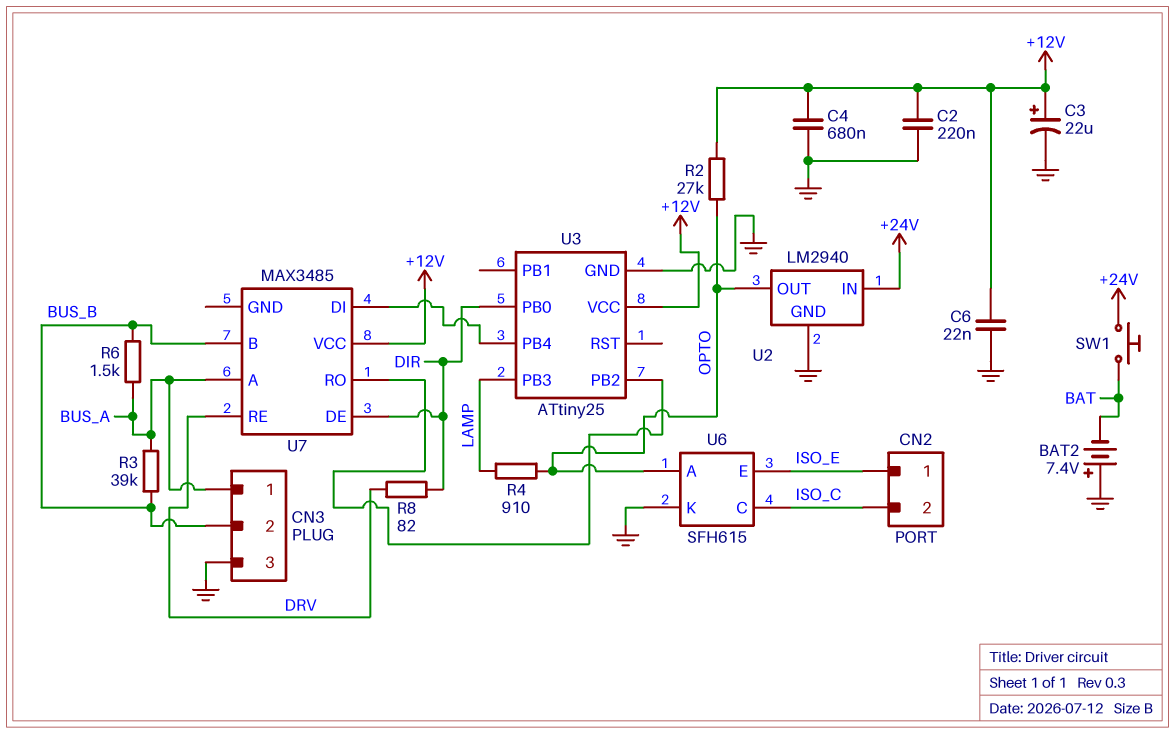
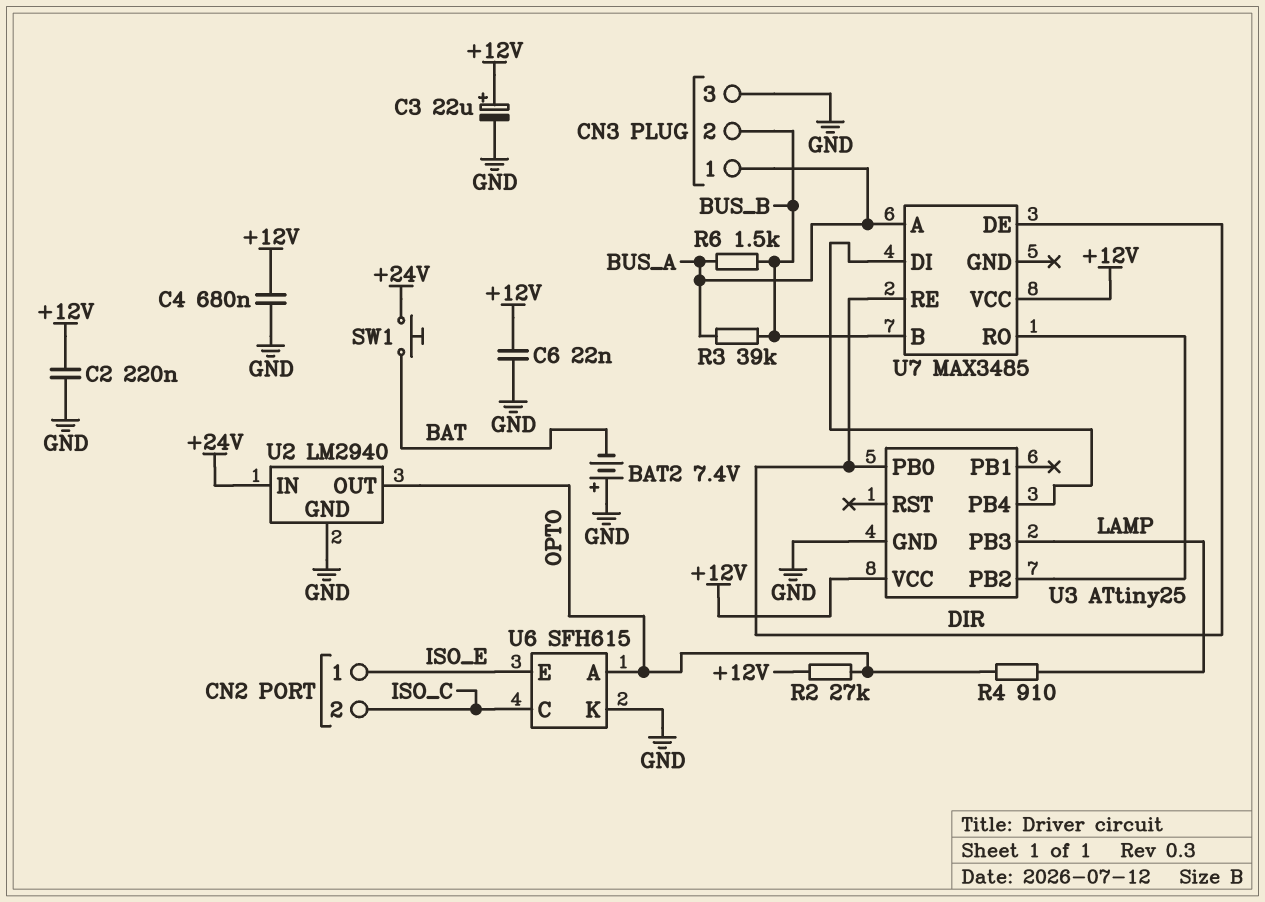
R8: 82 (DIR, DRV) -> none
U7 pin RE: DRV -> DIR

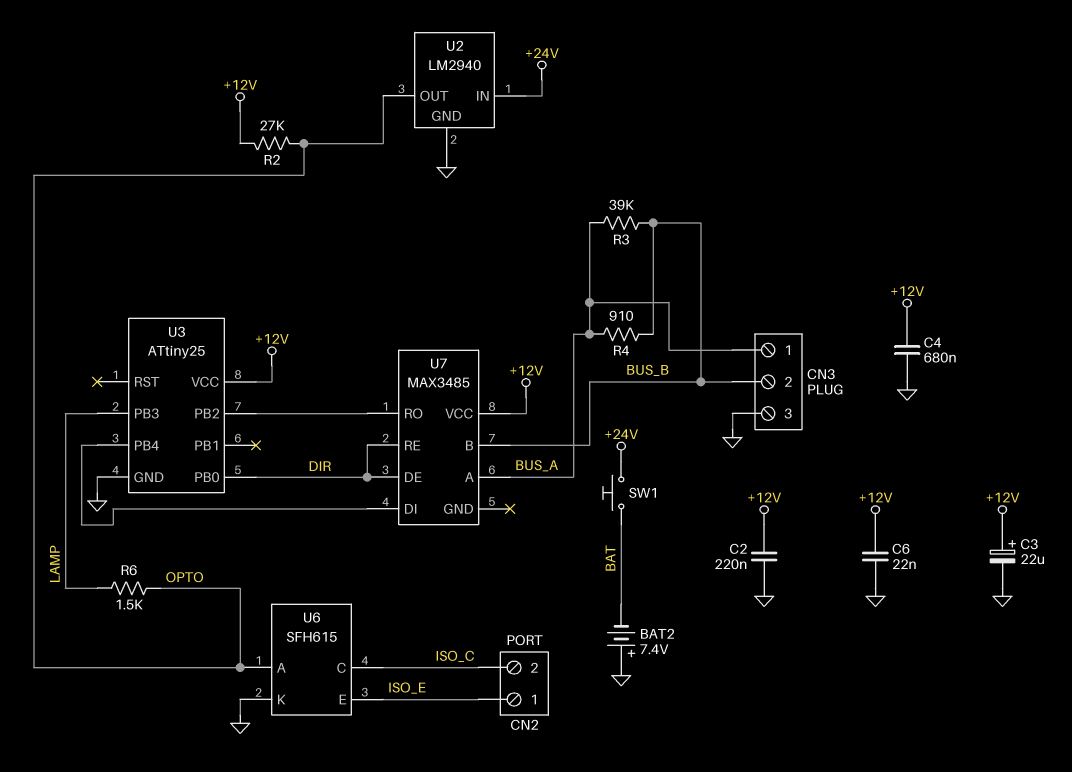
R4: 910 (LAMP, OPTO) -> 910 (BUS_A, BUS_B)
R6: 1.5k (BUS_A, BUS_B) -> 1.5k (LAMP, OPTO)

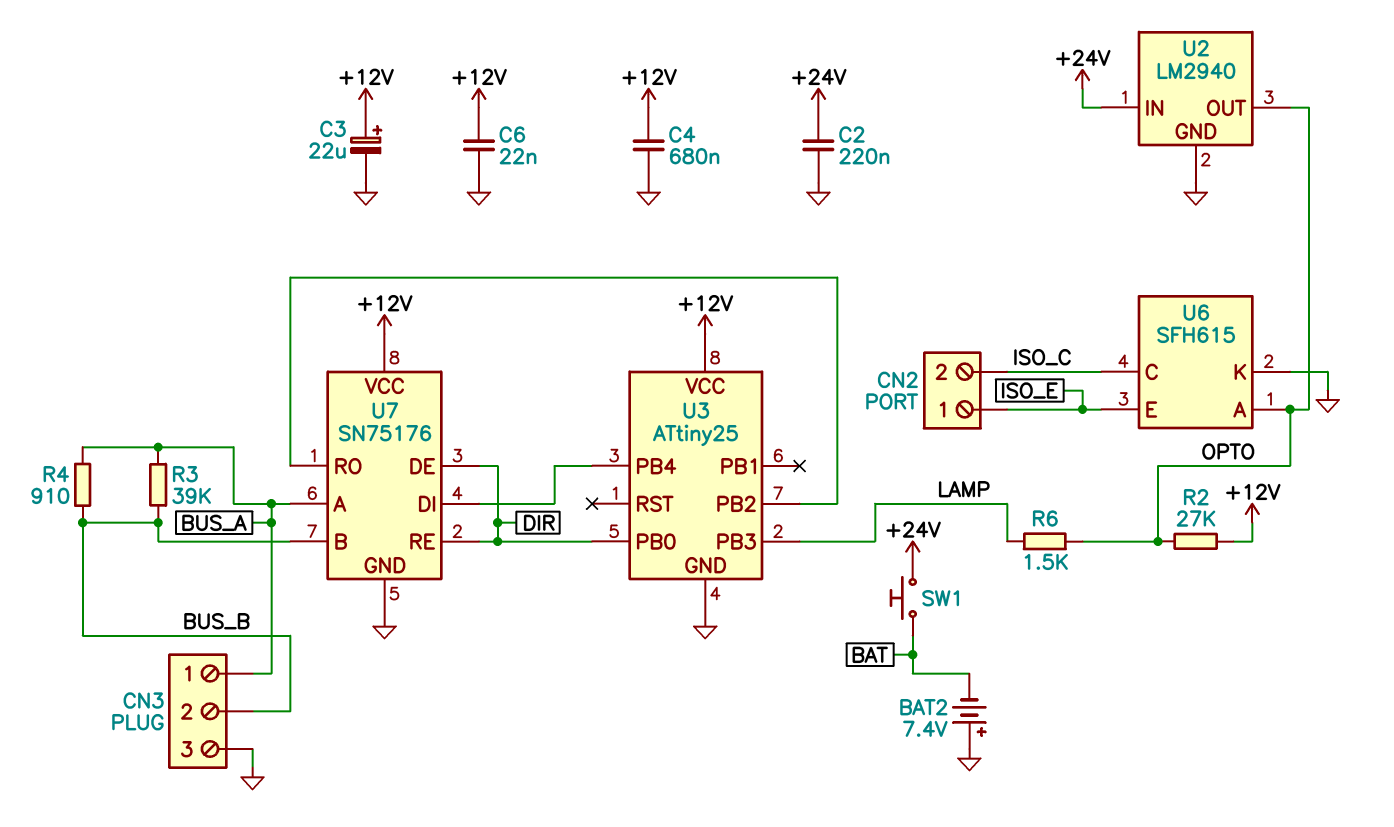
C2: 220nF (+12V, GND) -> 220nF (+24V, GND)
U7: MAX3485 -> SN75176
U7 pin GND: none -> GND

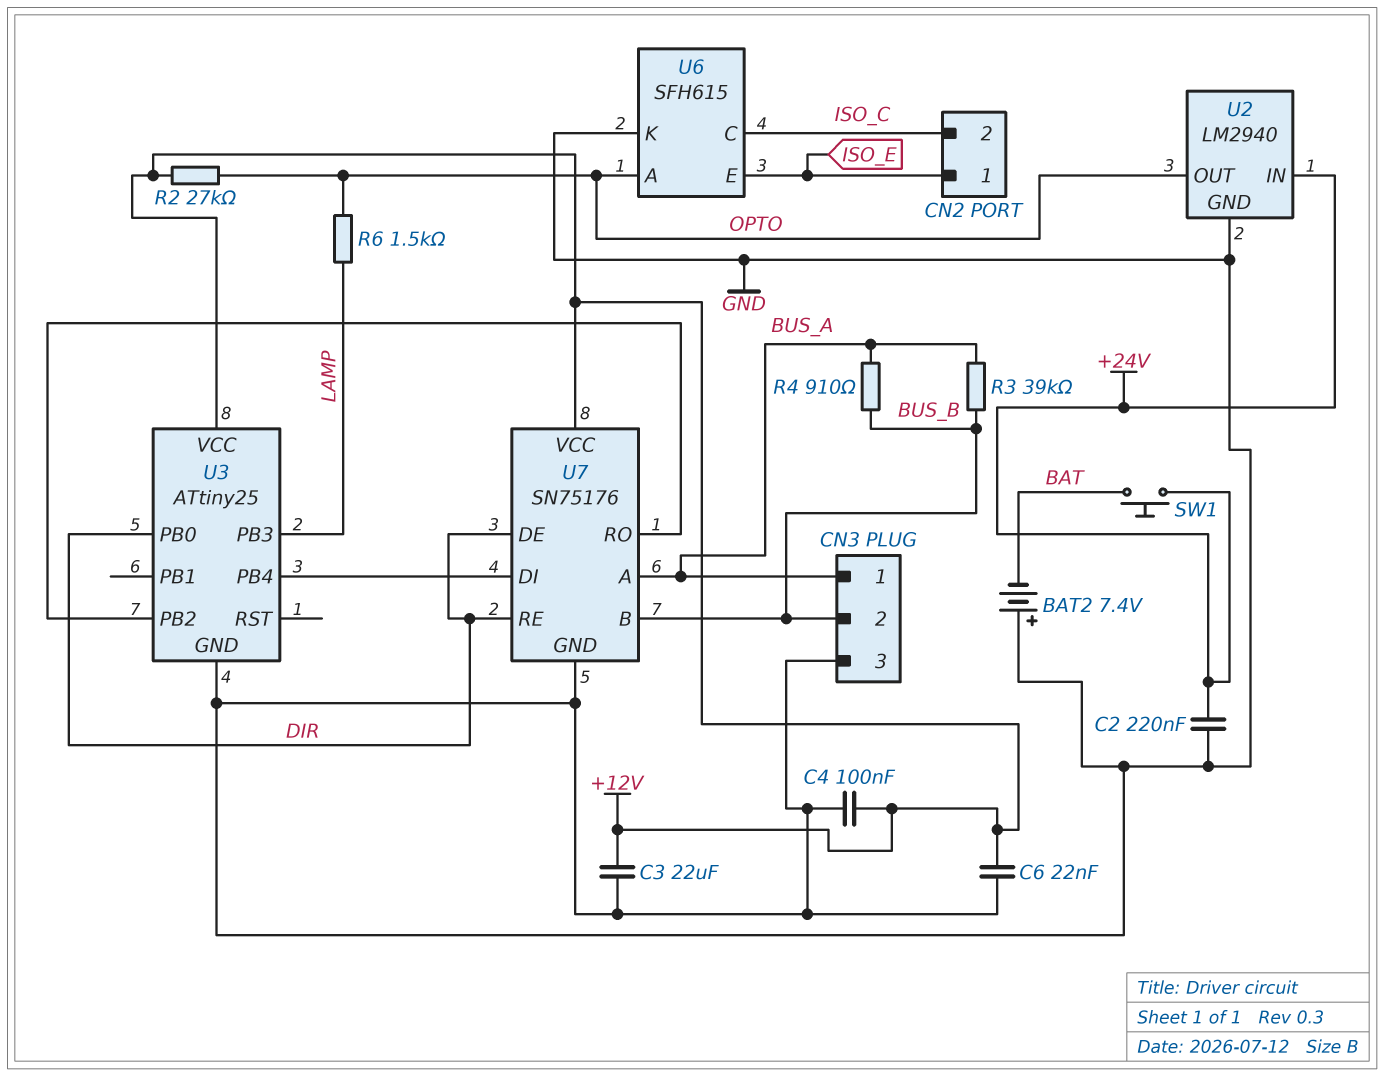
C3: 22uF (plus +12V, minus GND) -> 22uF (+12V, GND)
C4: 680nF (+12V, GND) -> 100nF (+12V, GND)

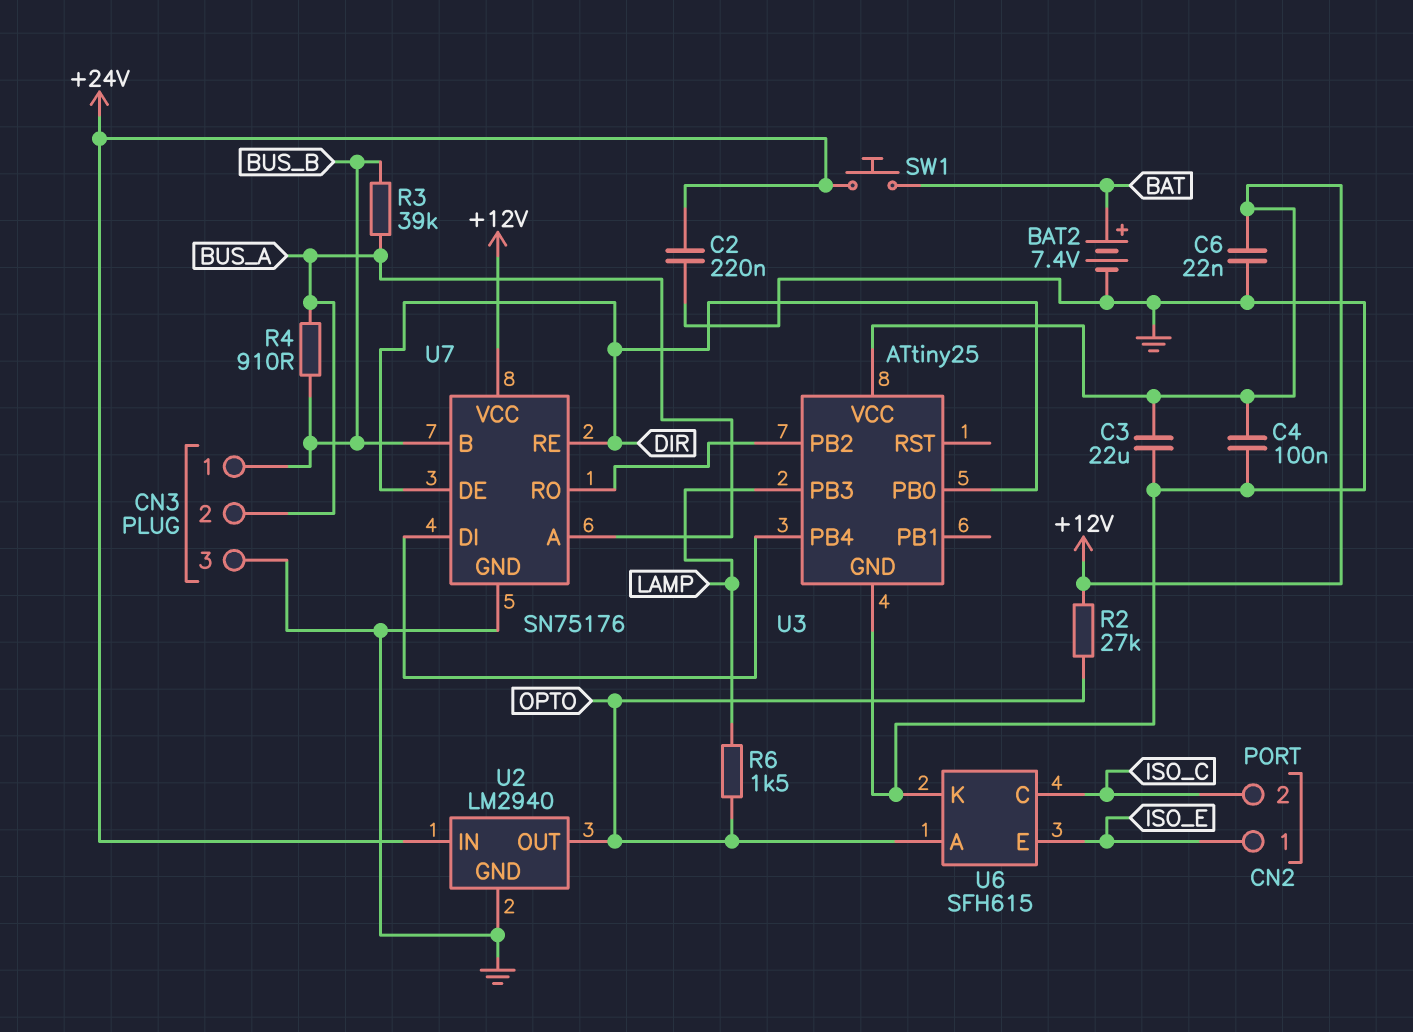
BAT2: 7.4V (plus GND, minus BAT) -> 7.4V (plus BAT, minus GND)
CN3 pin 1: BUS_A -> BUS_B
CN3 pin 2: BUS_B -> BUS_A

